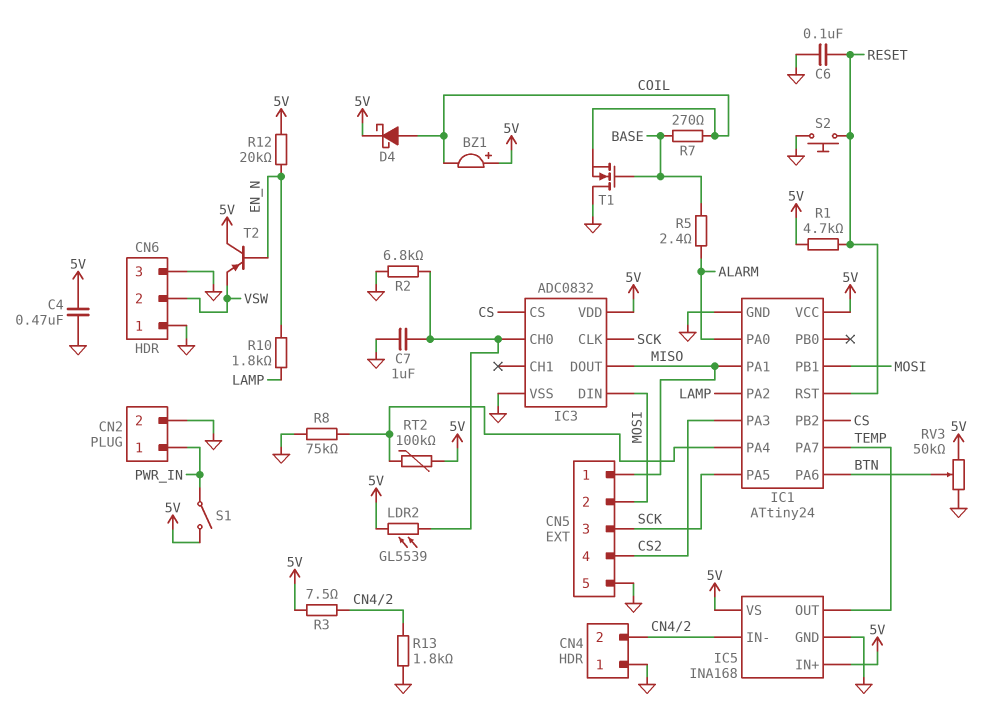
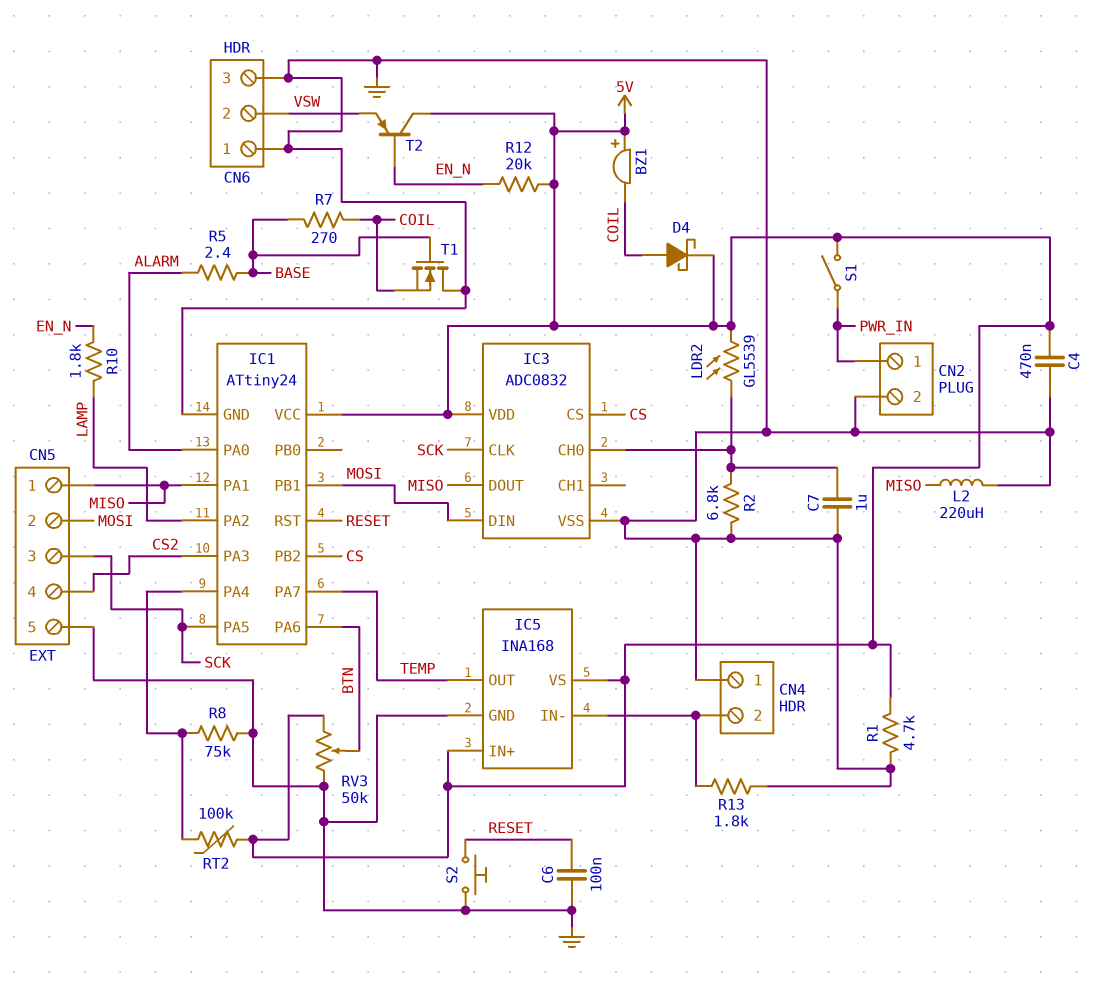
L2: none -> 220uH (GND, MISO)
R1: 4.7k (5V, RESET) -> 4.7k (5V, GND)
R3: 7.5 (5V, CN4/2) -> none

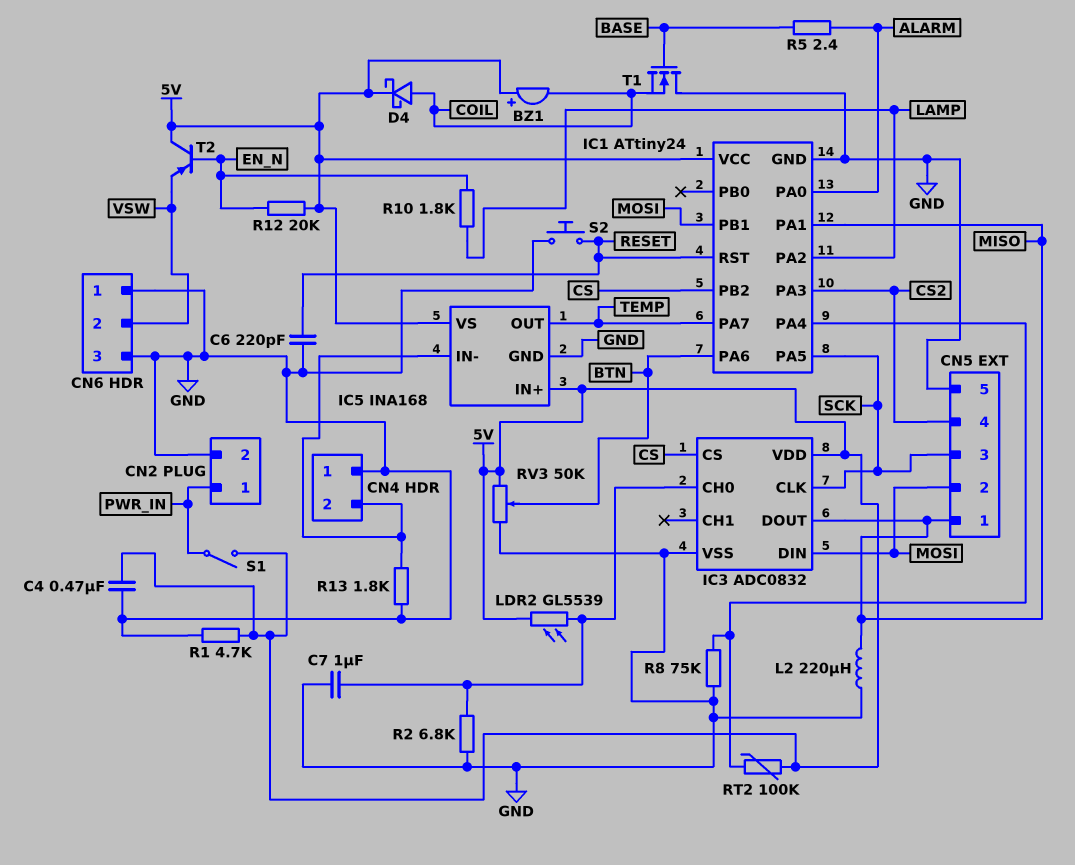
C6: 100nF (GND, RESET) -> 220pF (GND, RESET)
R7: 270 (BASE, COIL) -> none

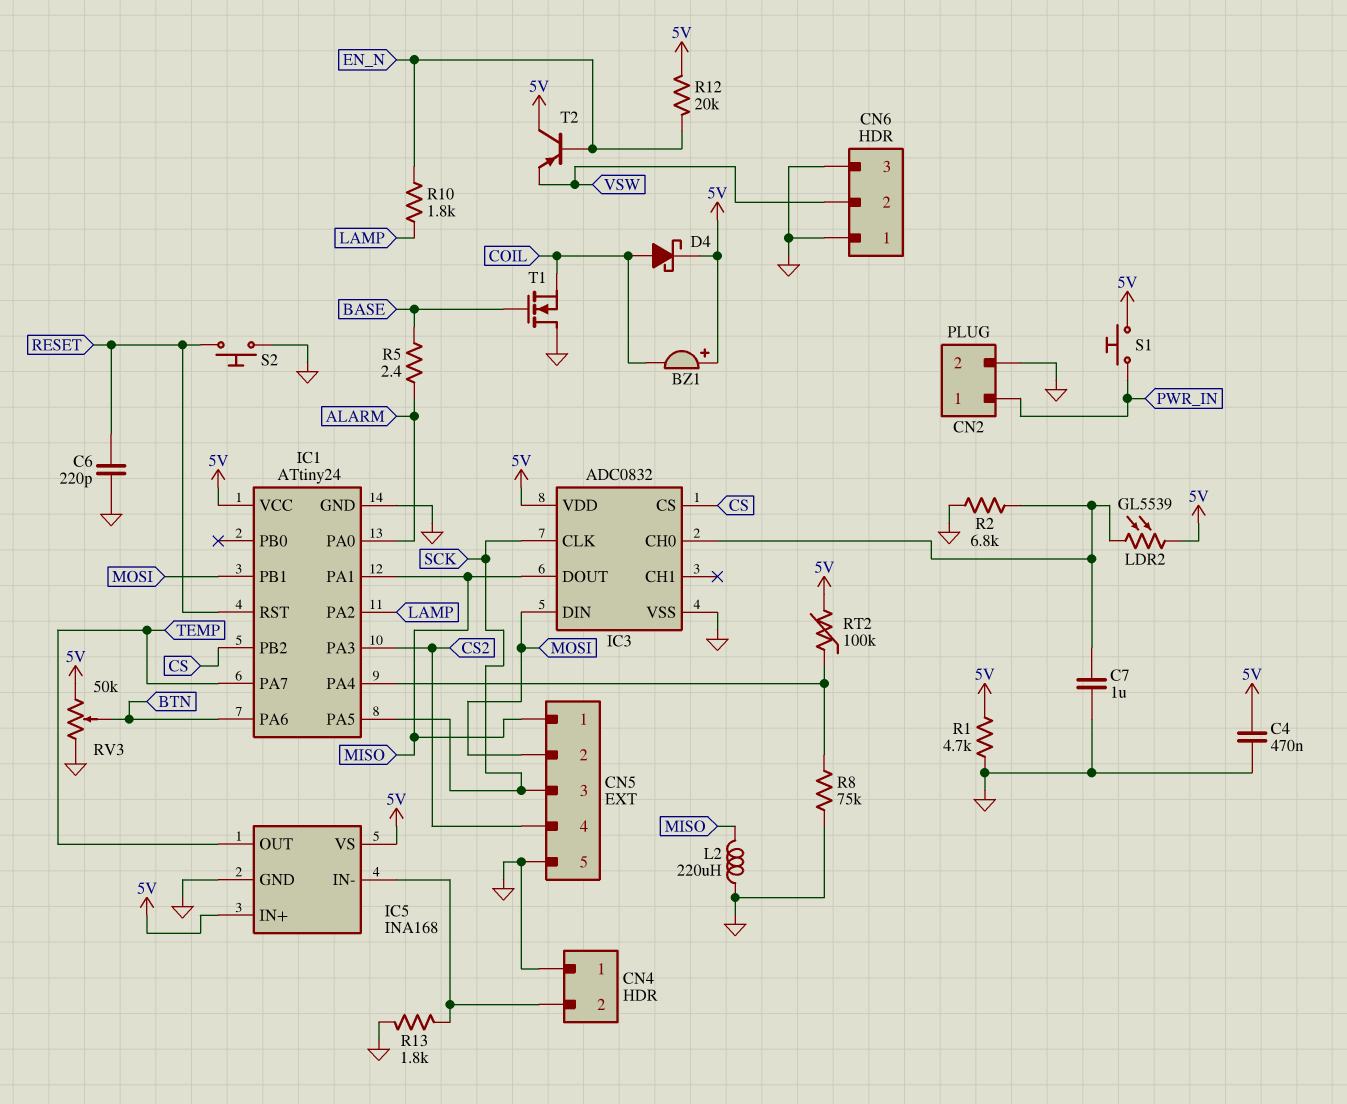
S1: switch (5V, PWR_IN) -> button (5V, PWR_IN)

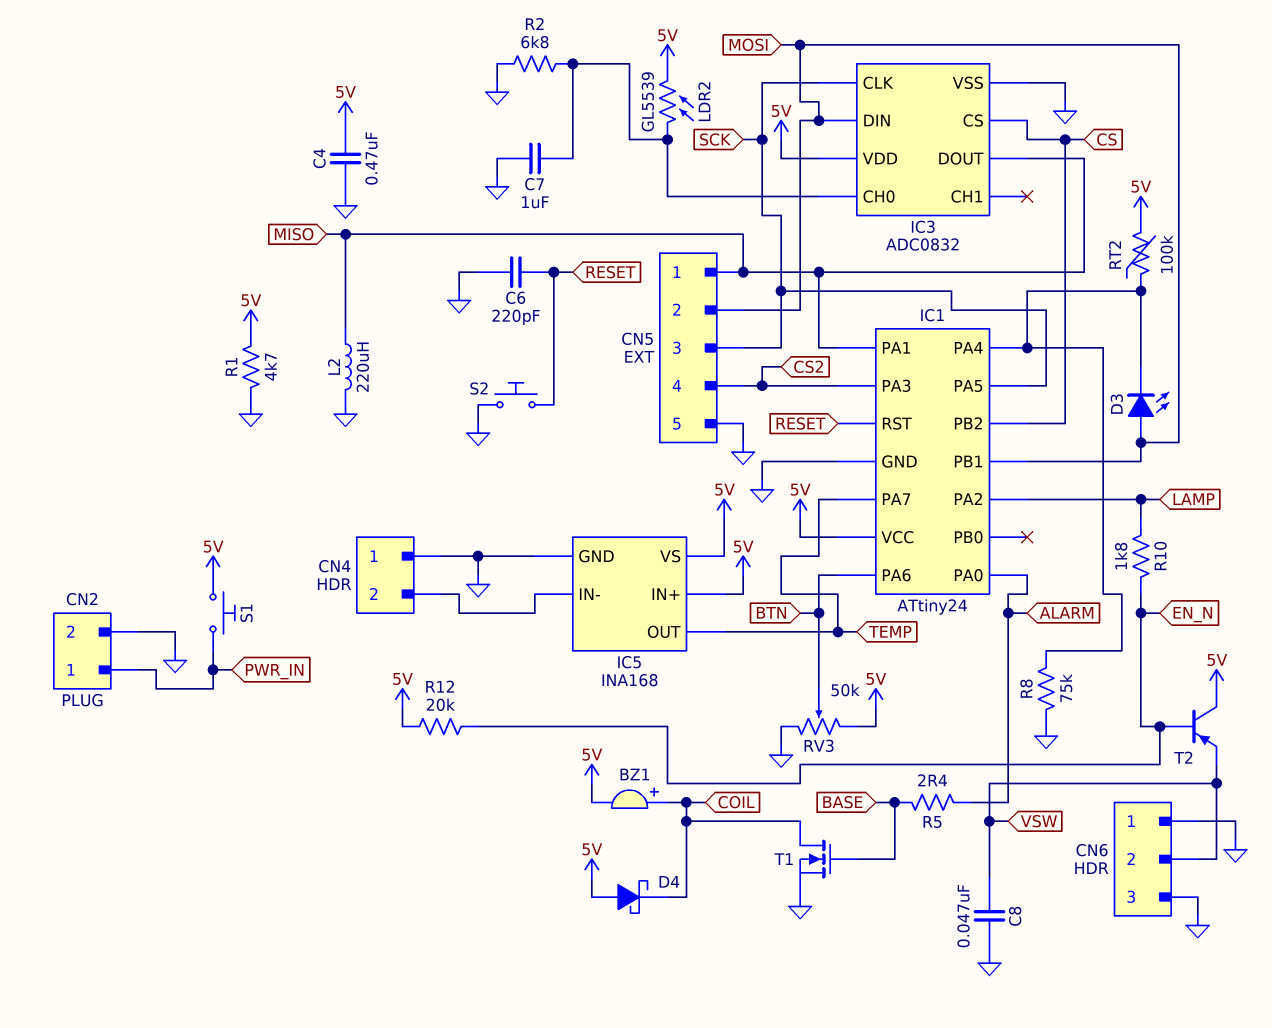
BZ1: buzzer (plus 5V, minus COIL) -> buzzer (plus COIL, minus 5V)
C8: none -> 47nF (GND, VSW)
D3: none -> LED (A MOSI, K IC1/PA4)
D4: schottky (A COIL, K 5V) -> schottky (A 5V, K COIL)
R13: 1.8k (CN4/2, GND) -> none
T1: NMOS (G BASE, D GND, S COIL) -> NMOS (G BASE, D COIL, S GND)

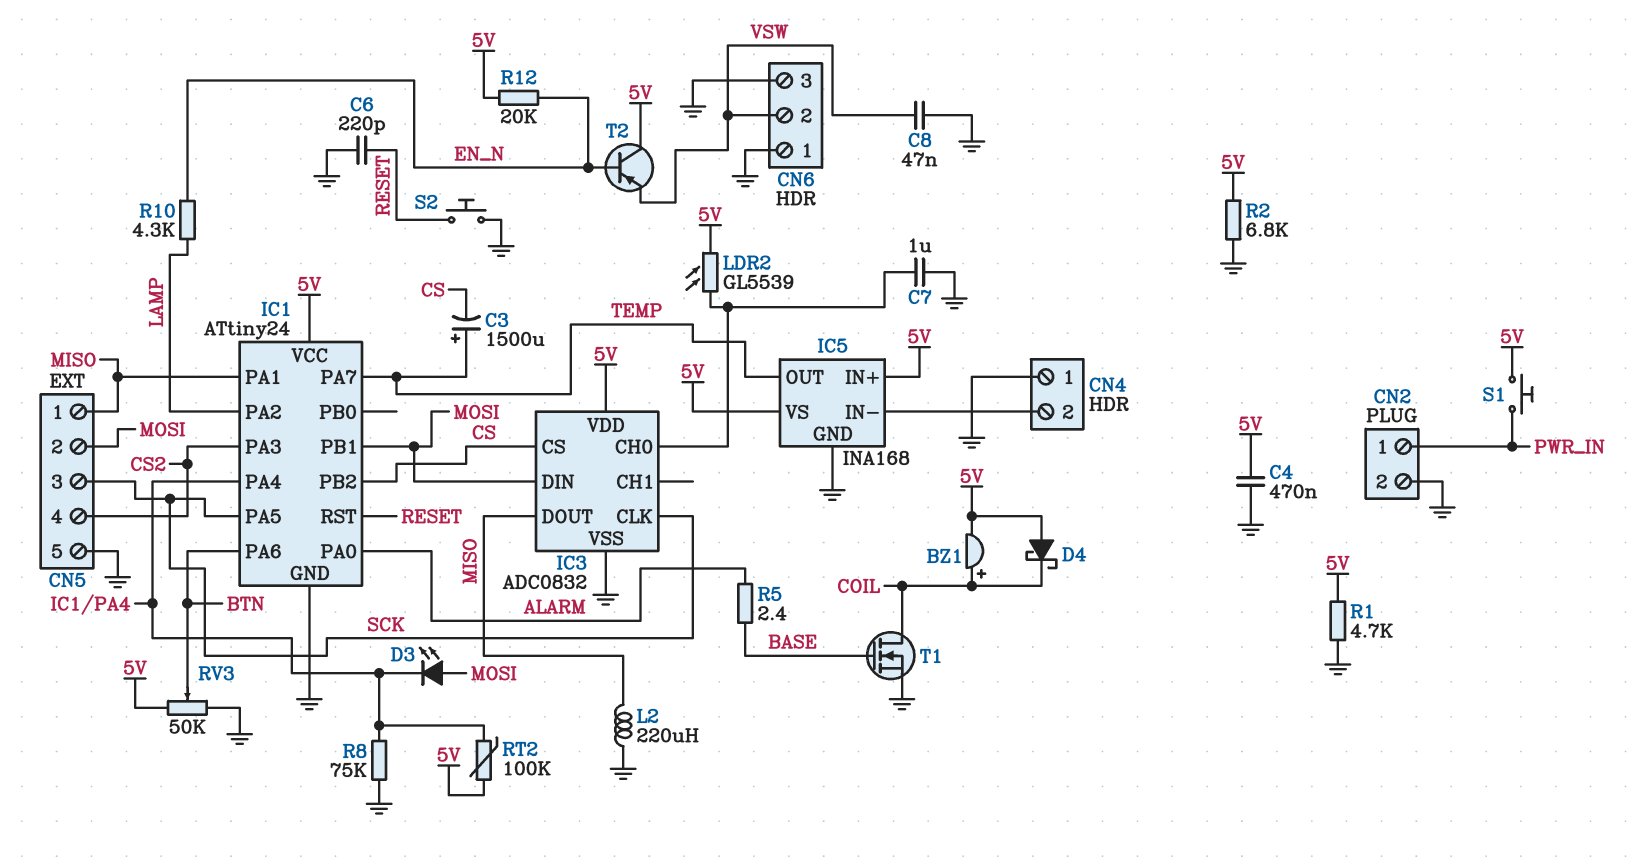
C3: none -> 1500uF (plus TEMP, minus CS)
R2: 6.8k (GND, IC3/CH0) -> 6.8k (5V, GND)
R10: 1.8k (EN_N, LAMP) -> 4.3k (EN_N, LAMP)

